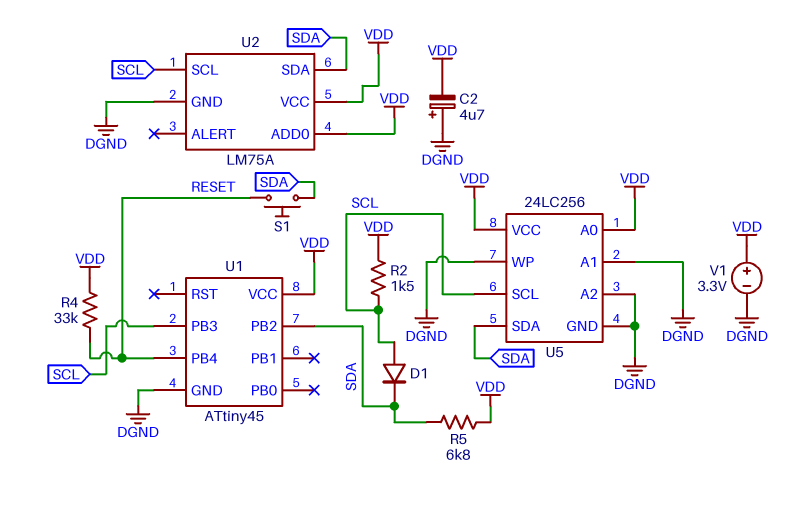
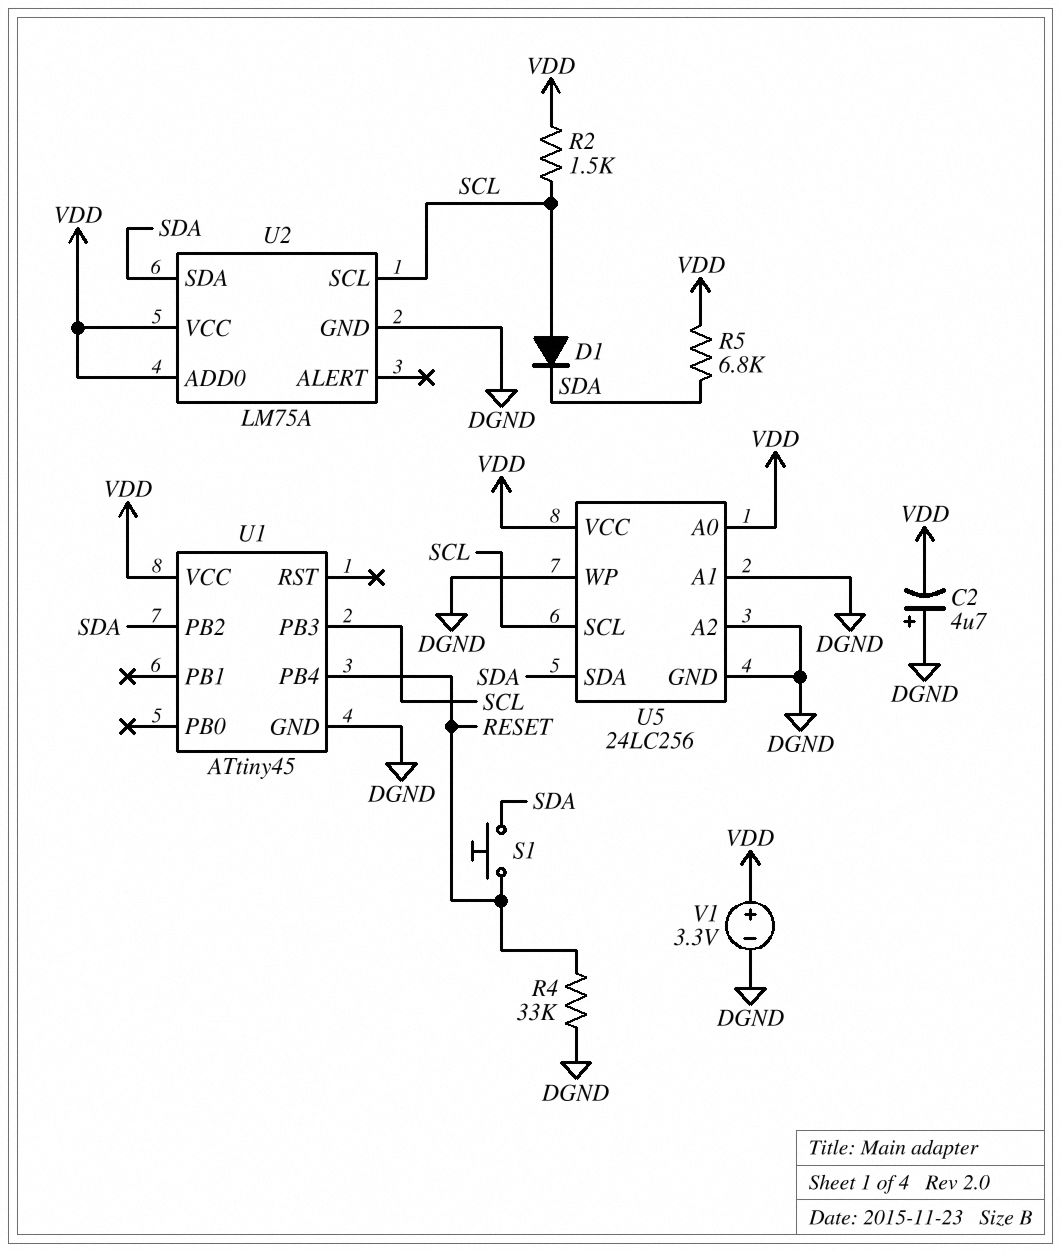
R4: 33k (RESET, VDD) -> 33k (DGND, RESET)

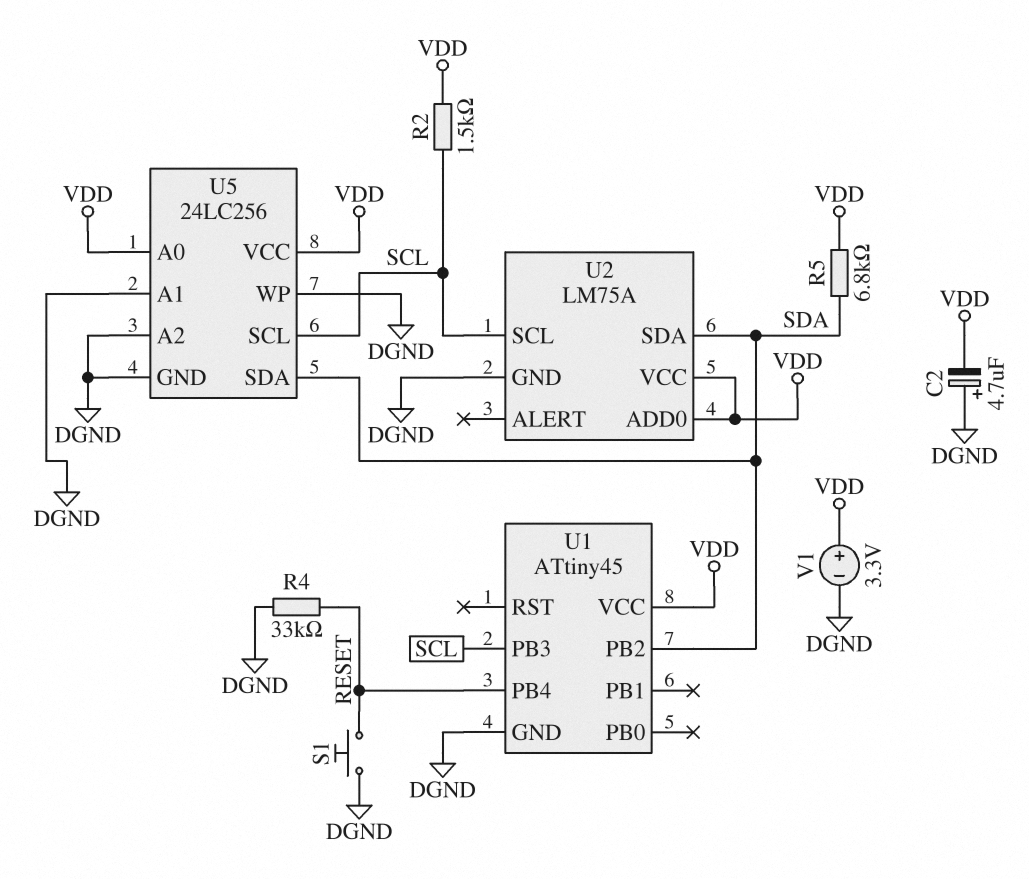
D1: diode (A SCL, K SDA) -> none
S1: button (RESET, SDA) -> button (DGND, RESET)

